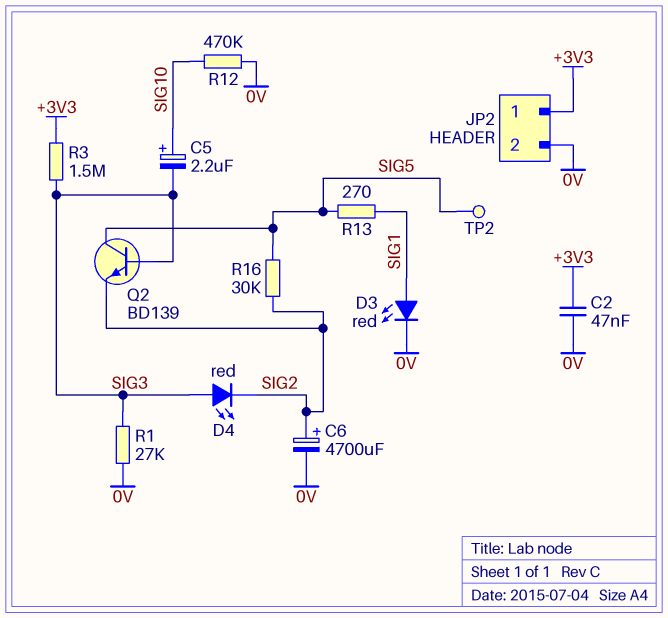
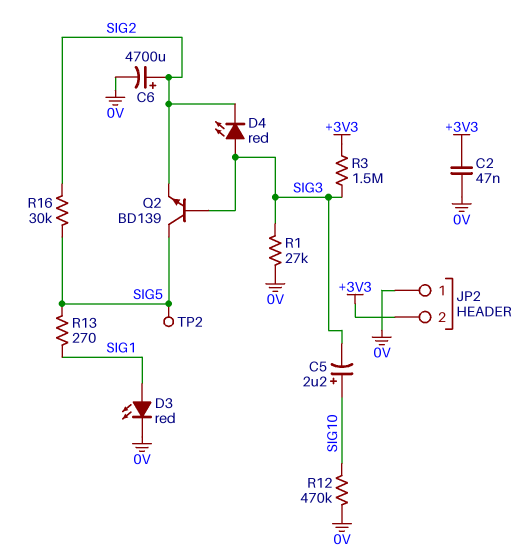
JP2 pin 1: +3V3 -> 0V
JP2 pin 2: 0V -> +3V3

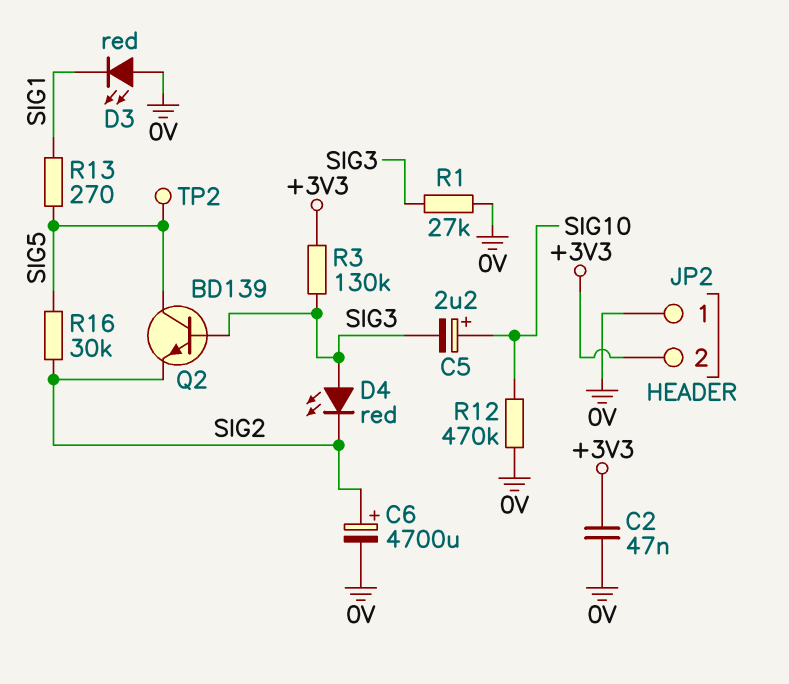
D3: LED red (A SIG1, K 0V) -> LED red (A 0V, K SIG1)
R3: 1.5M (+3V3, SIG3) -> 130k (+3V3, SIG3)

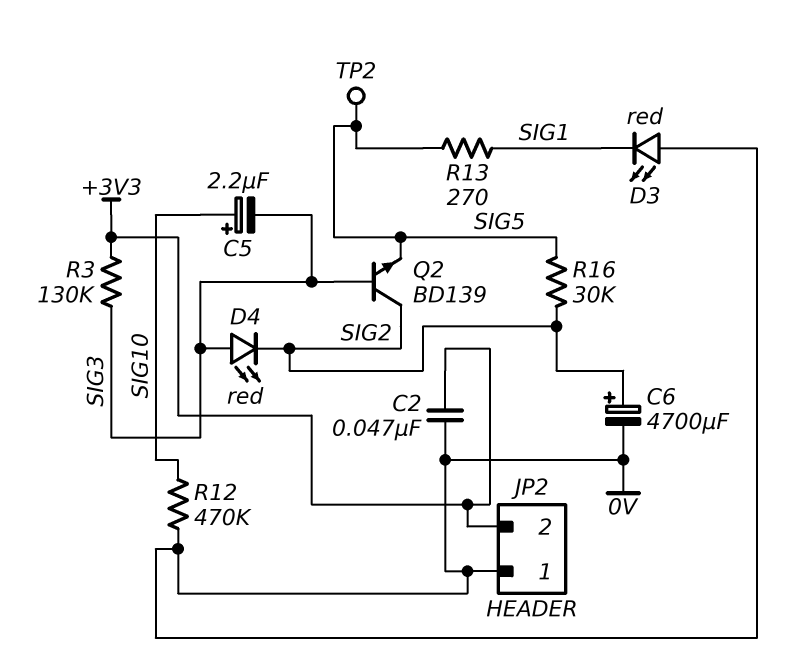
Q2: NPN BD139 (B SIG3, C SIG5, E SIG2) -> NPN BD139 (B SIG3, C SIG2, E SIG5)
R1: 27k (0V, SIG3) -> none

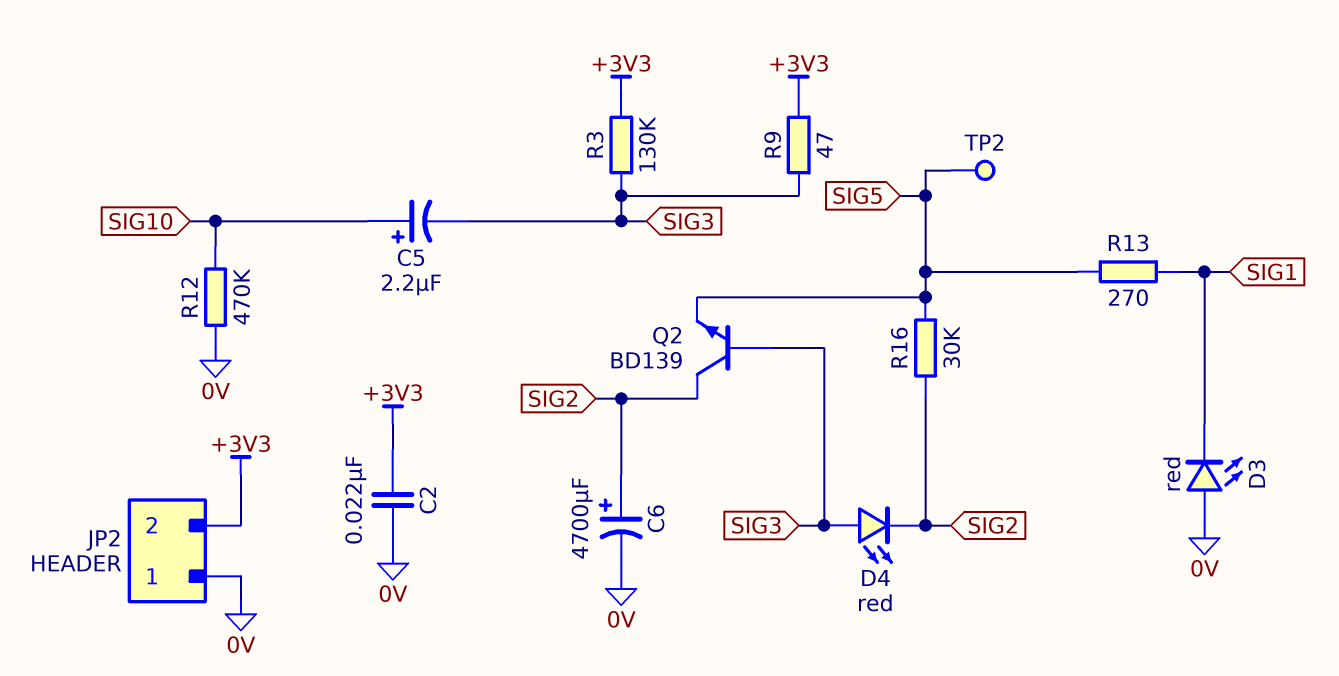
C2: 47nF (+3V3, 0V) -> 22nF (+3V3, 0V)
R9: none -> 47 (+3V3, SIG3)

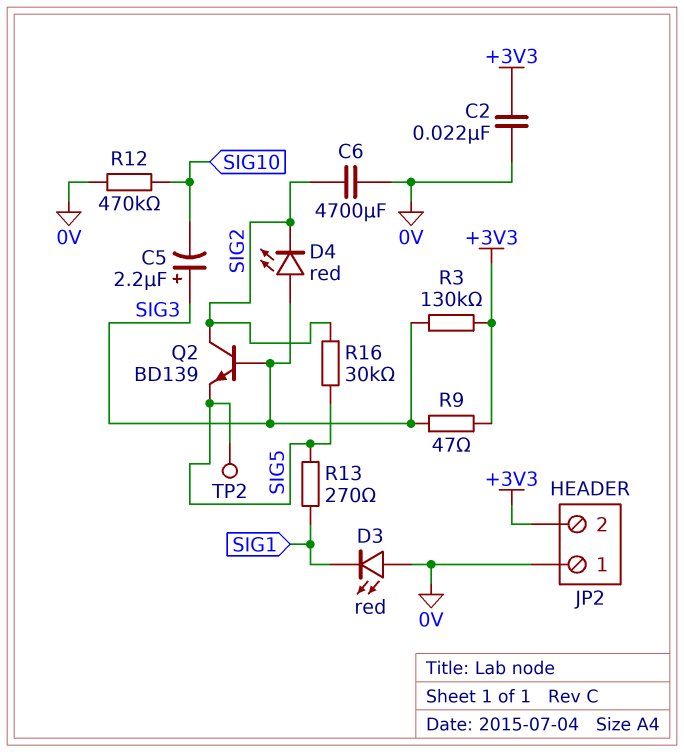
C5: 2.2uF (plus SIG10, minus SIG3) -> 2.2uF (plus SIG3, minus SIG10)
C6: 4700uF (plus SIG2, minus 0V) -> 4700uF (0V, SIG2)

